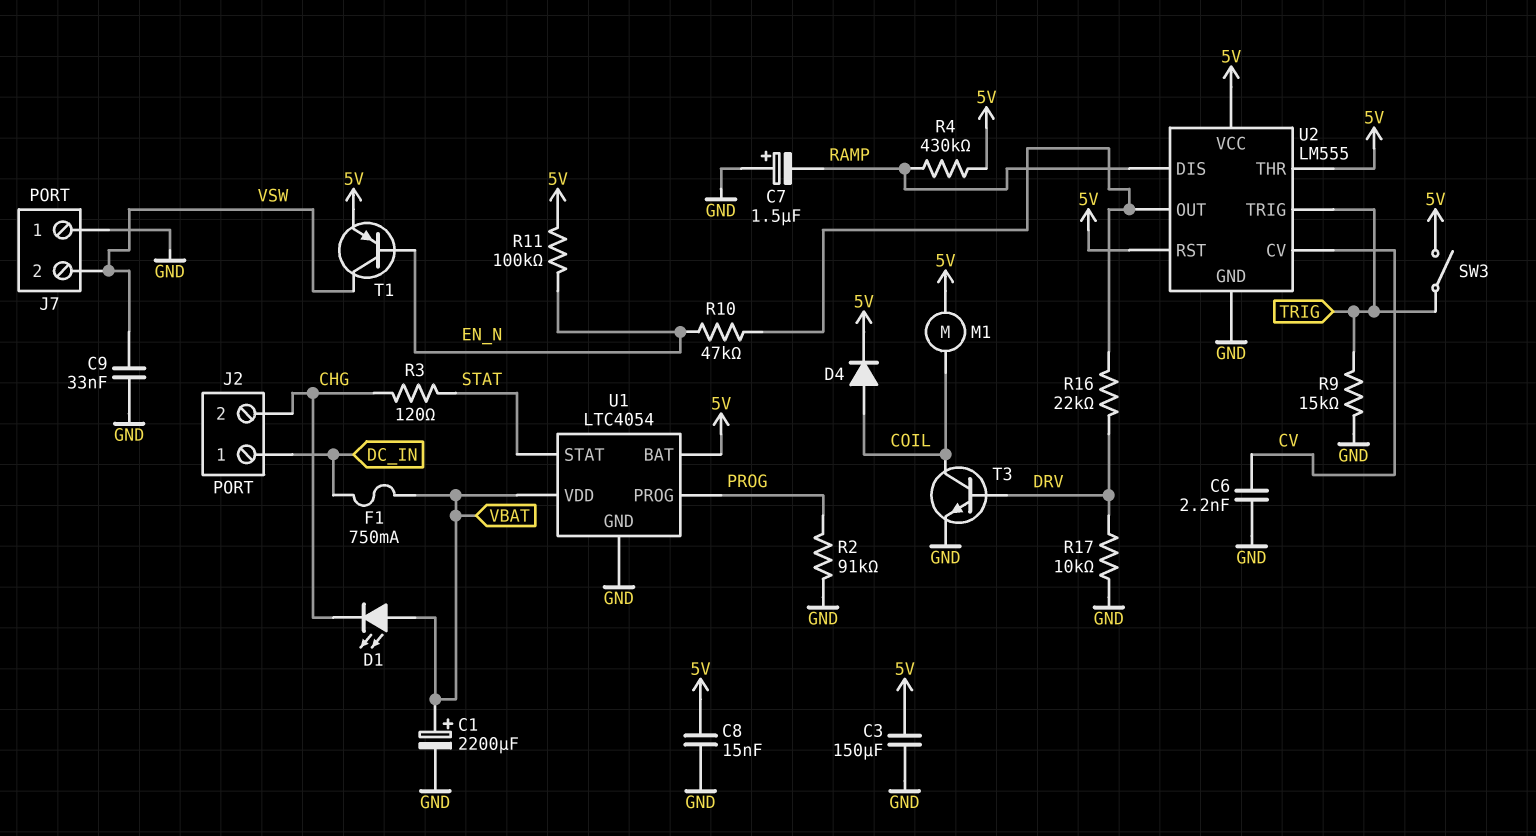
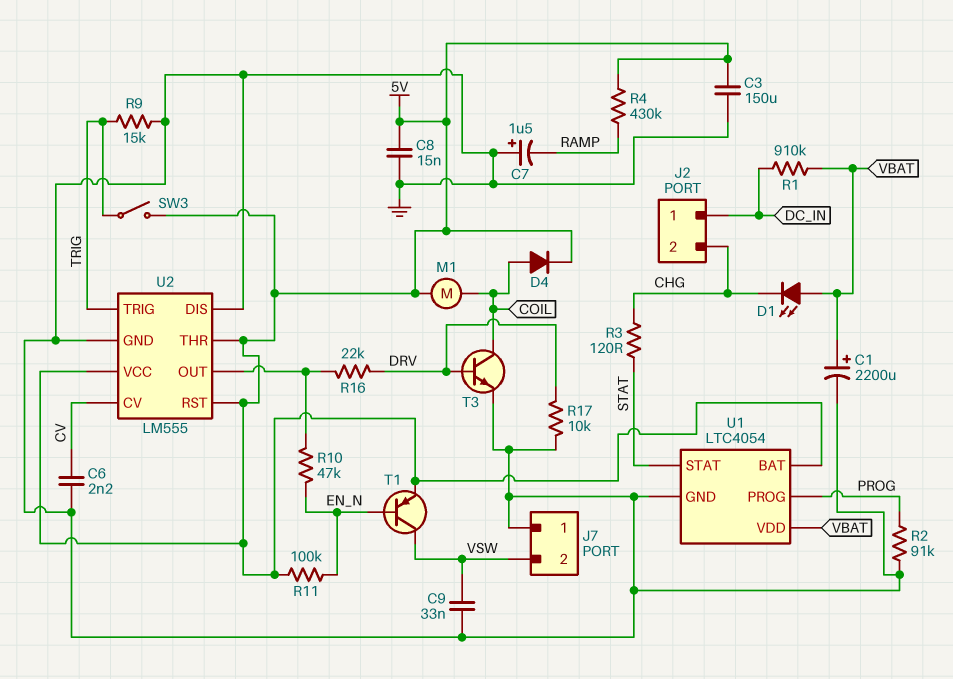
F1: 750mA (DC_IN, VBAT) -> none
R1: none -> 910k (DC_IN, VBAT)
U2 pin DIS: RAMP -> GND

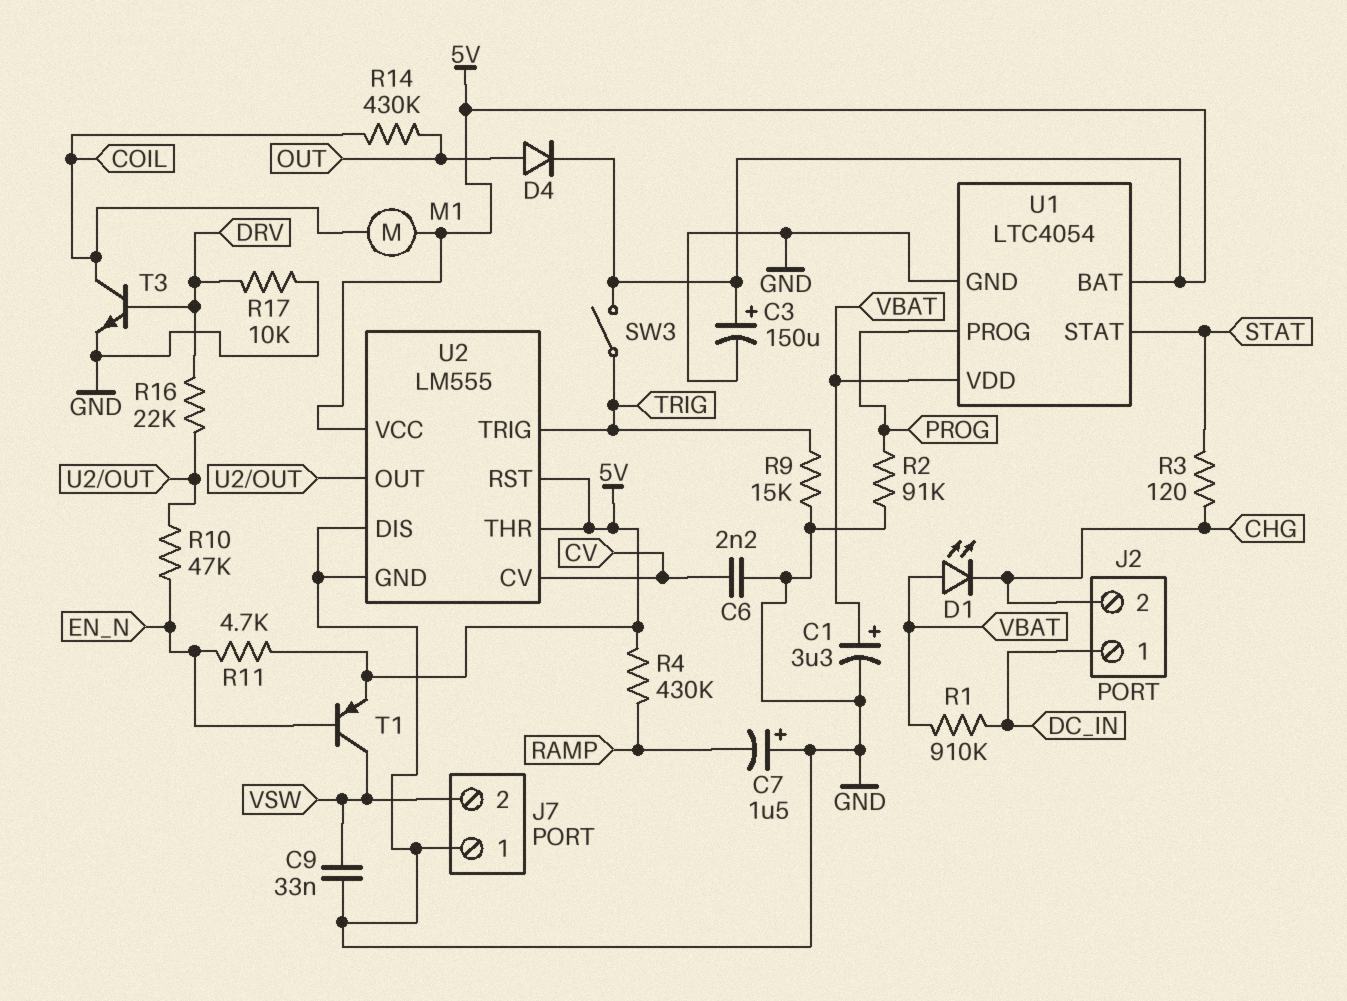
C1: 2200uF (plus VBAT, minus GND) -> 3.3uF (plus VBAT, minus GND)
C3: 150uF (5V, GND) -> 150uF (plus 5V, minus GND)
C8: 15nF (5V, GND) -> none
D4: diode (A COIL, K 5V) -> diode (A OUT, K 5V)
R11: 100k (5V, EN_N) -> 4.7k (5V, EN_N)
R14: none -> 430k (COIL, OUT)

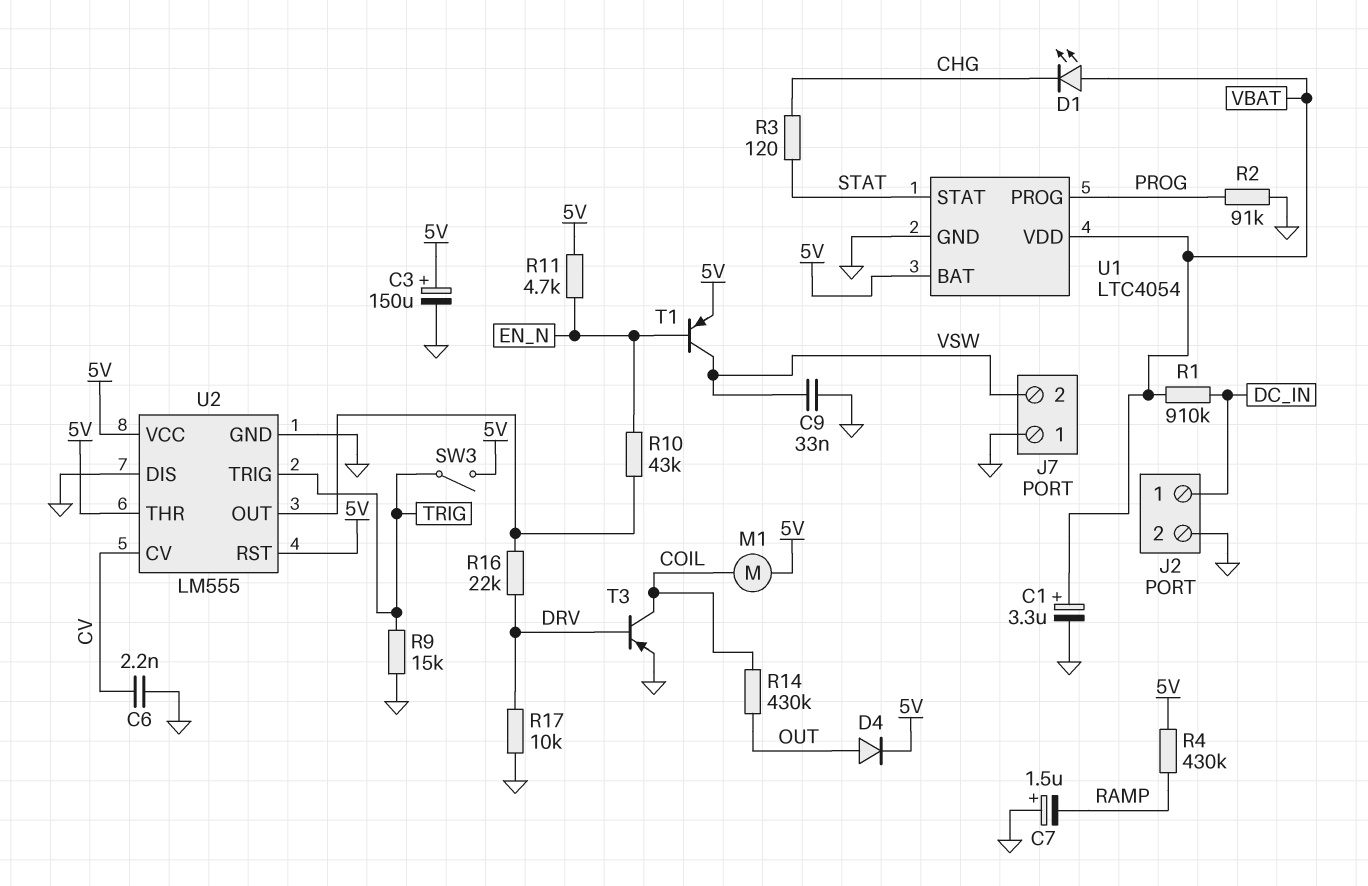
J2 pin 2: CHG -> GND
R10: 47k (EN_N, U2/OUT) -> 43k (EN_N, U2/OUT)
T3: NPN (B DRV, C COIL, E GND) -> PNP (B DRV, C COIL, E GND)

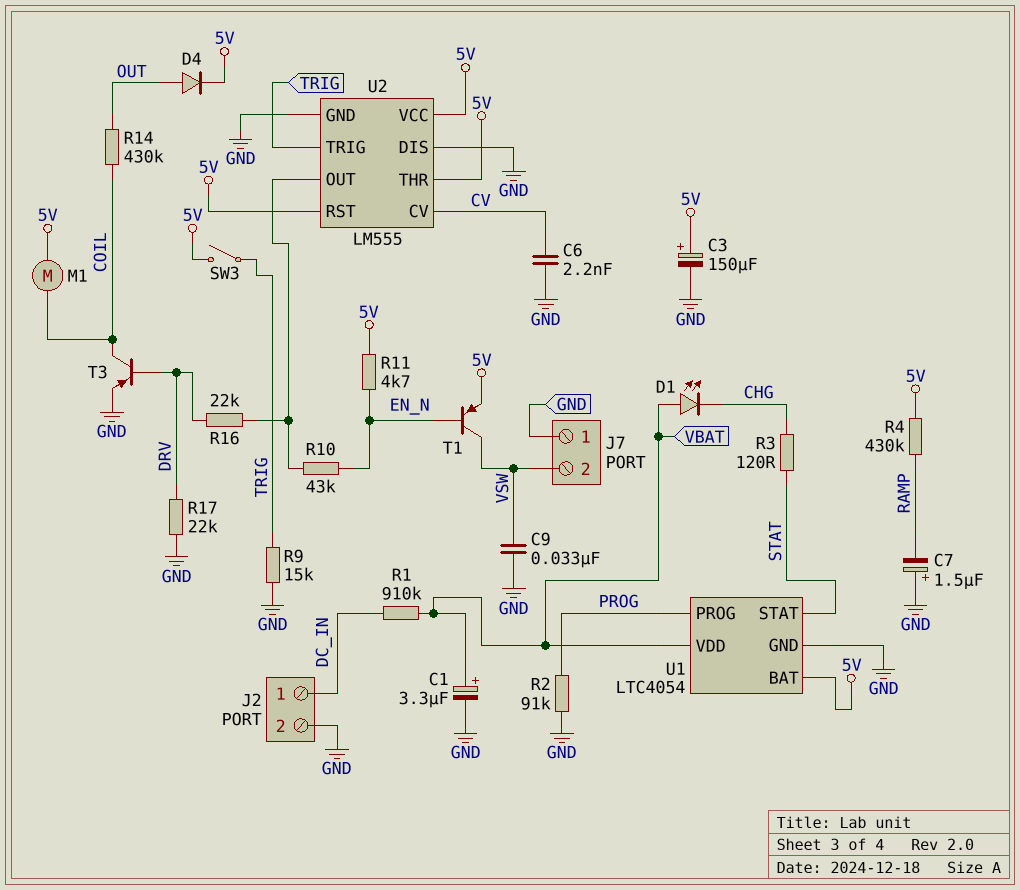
R17: 10k (DRV, GND) -> 22k (DRV, GND)

